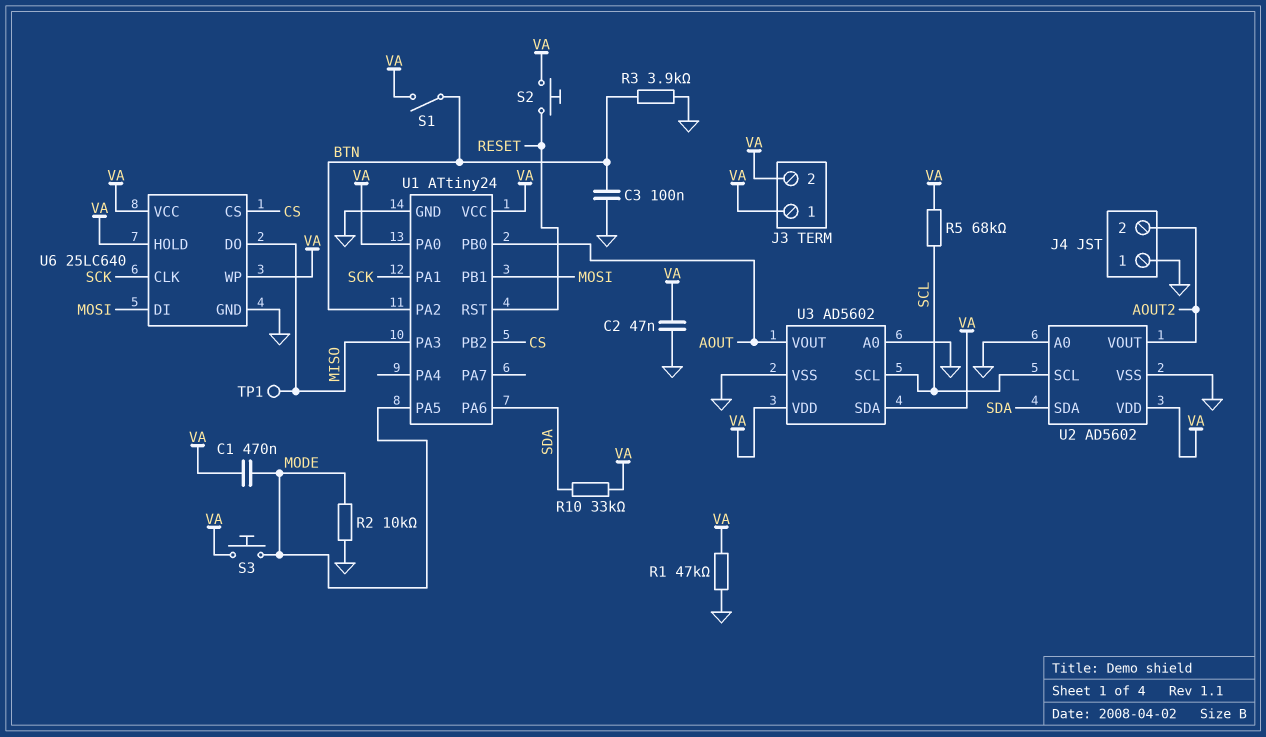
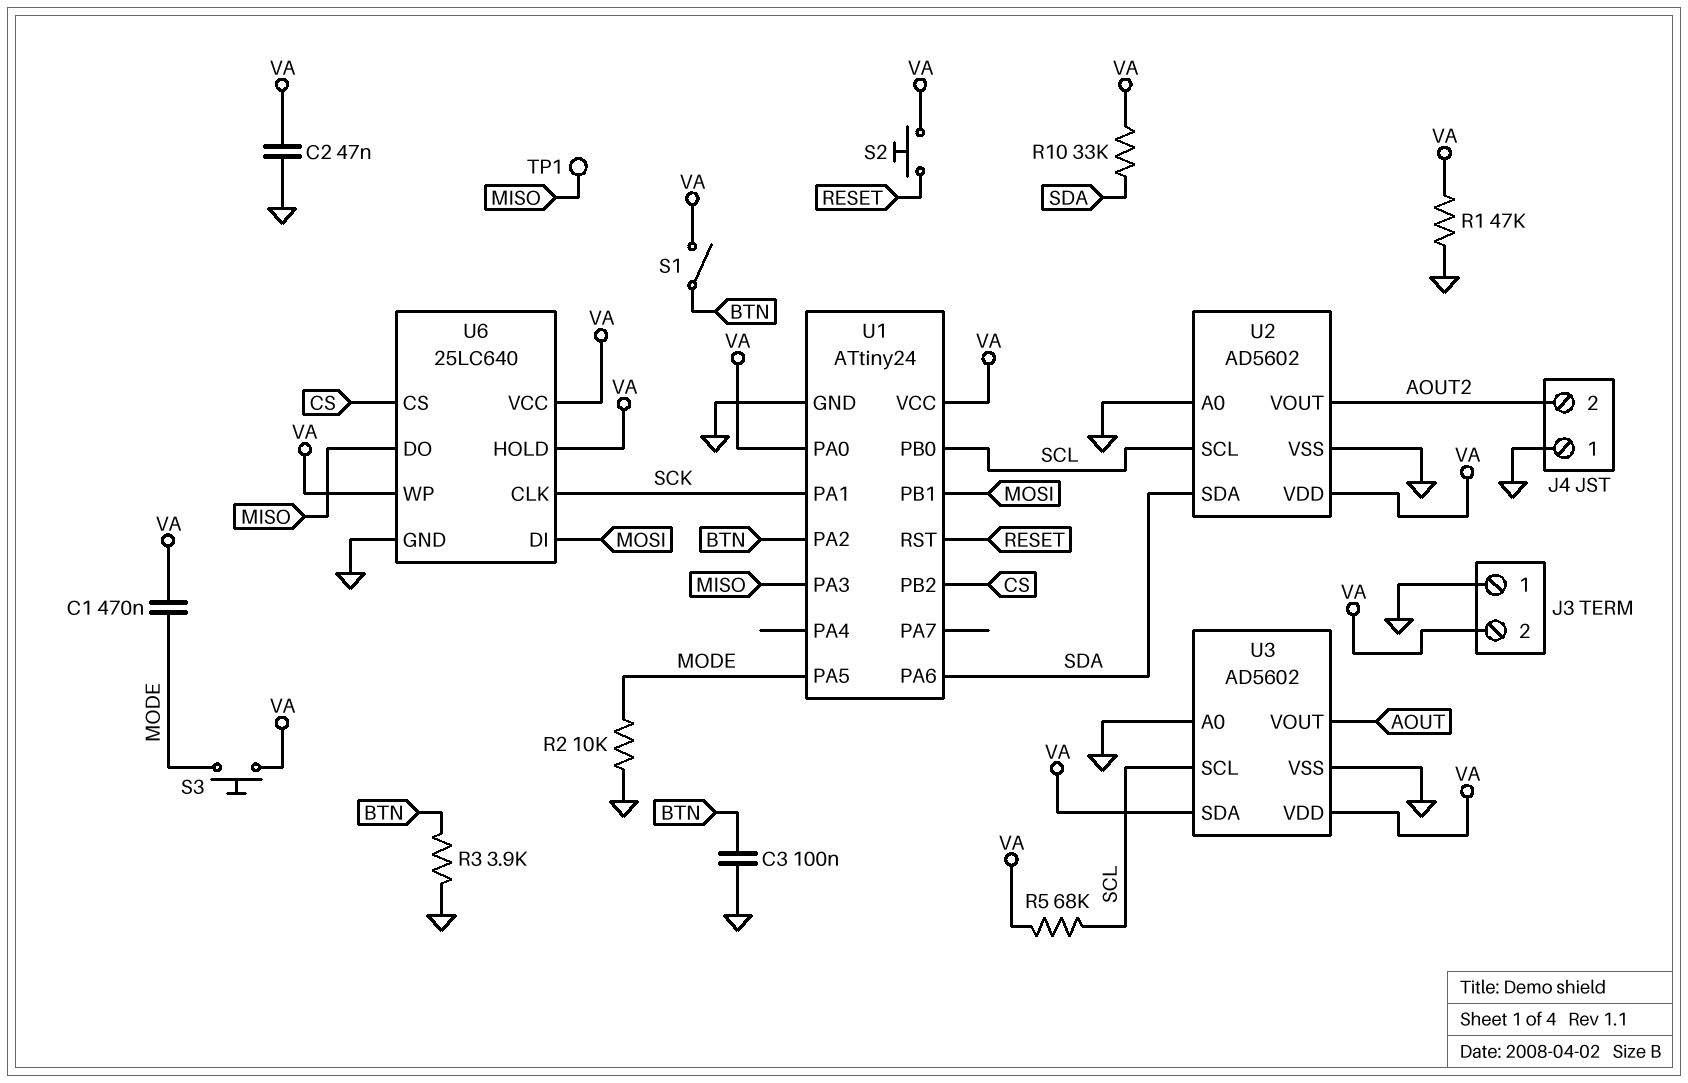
J3 pin 1: VA -> GND
U1 pin PB0: AOUT -> SCL

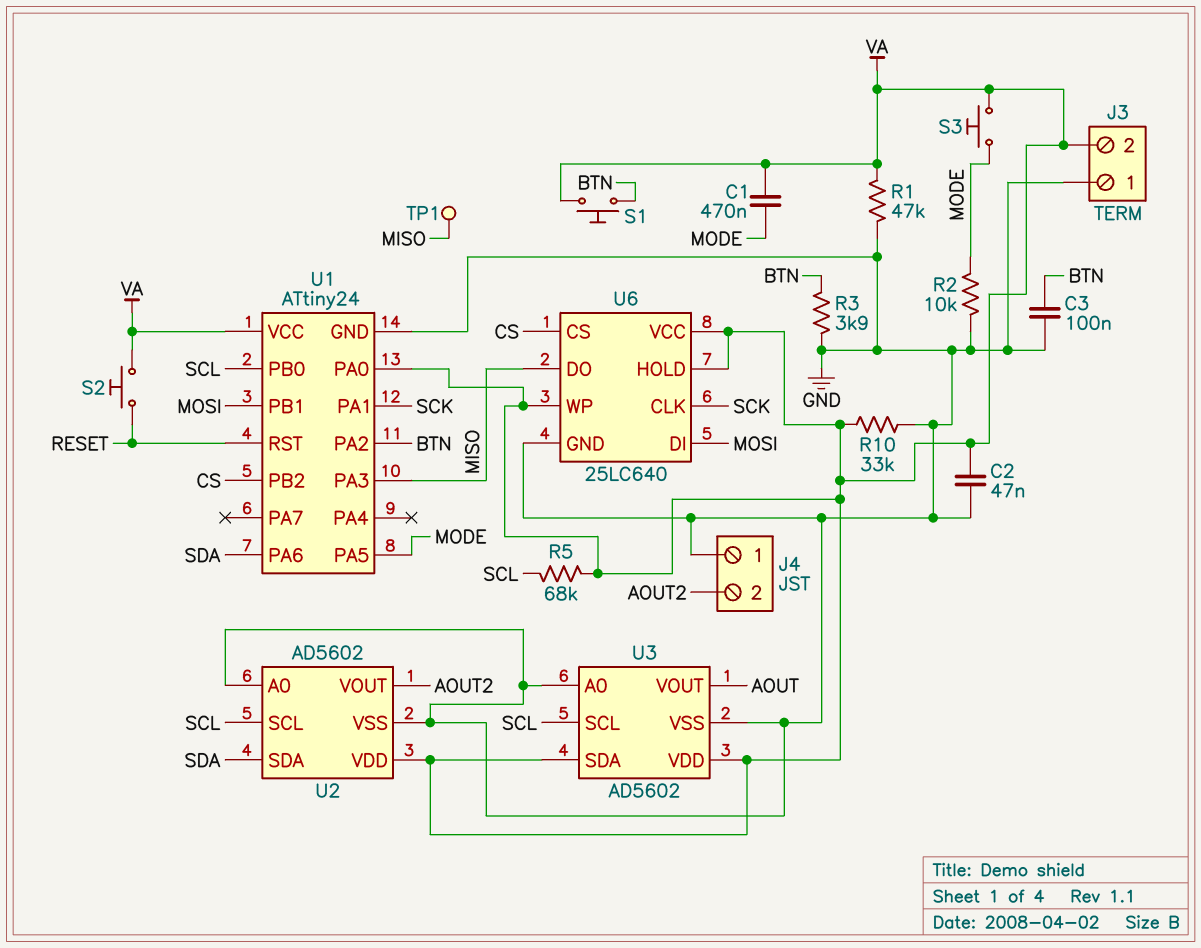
R10: 33k (SDA, VA) -> 33k (GND, VA)
S1: switch (BTN, VA) -> button (BTN, VA)

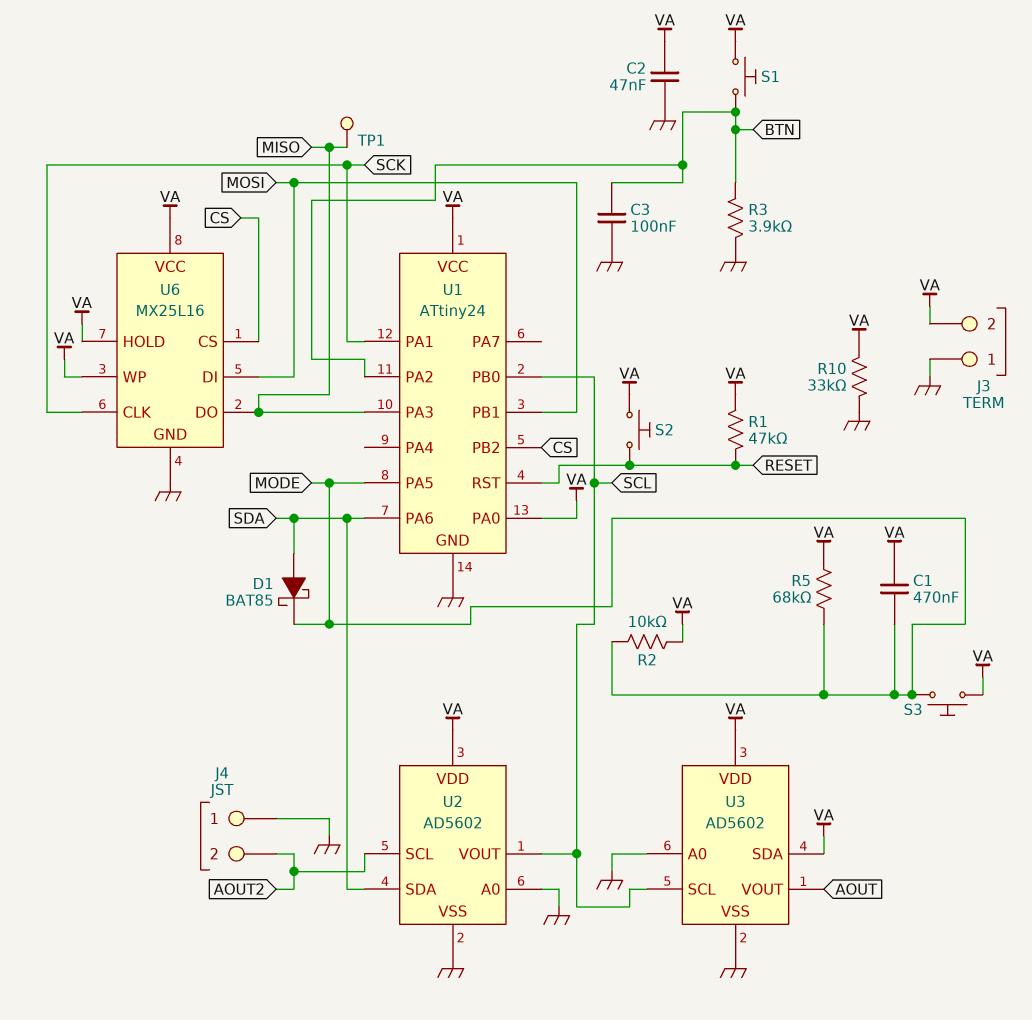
D1: none -> schottky BAT85 (A SDA, K MODE)
R1: 47k (GND, VA) -> 47k (RESET, VA)
R2: 10k (GND, MODE) -> 10k (MODE, VA)
R5: 68k (SCL, VA) -> 68k (MODE, VA)
U2 pin SCL: SCL -> AOUT2
U2 pin VOUT: AOUT2 -> SCL
U6: 25LC640 -> MX25L16

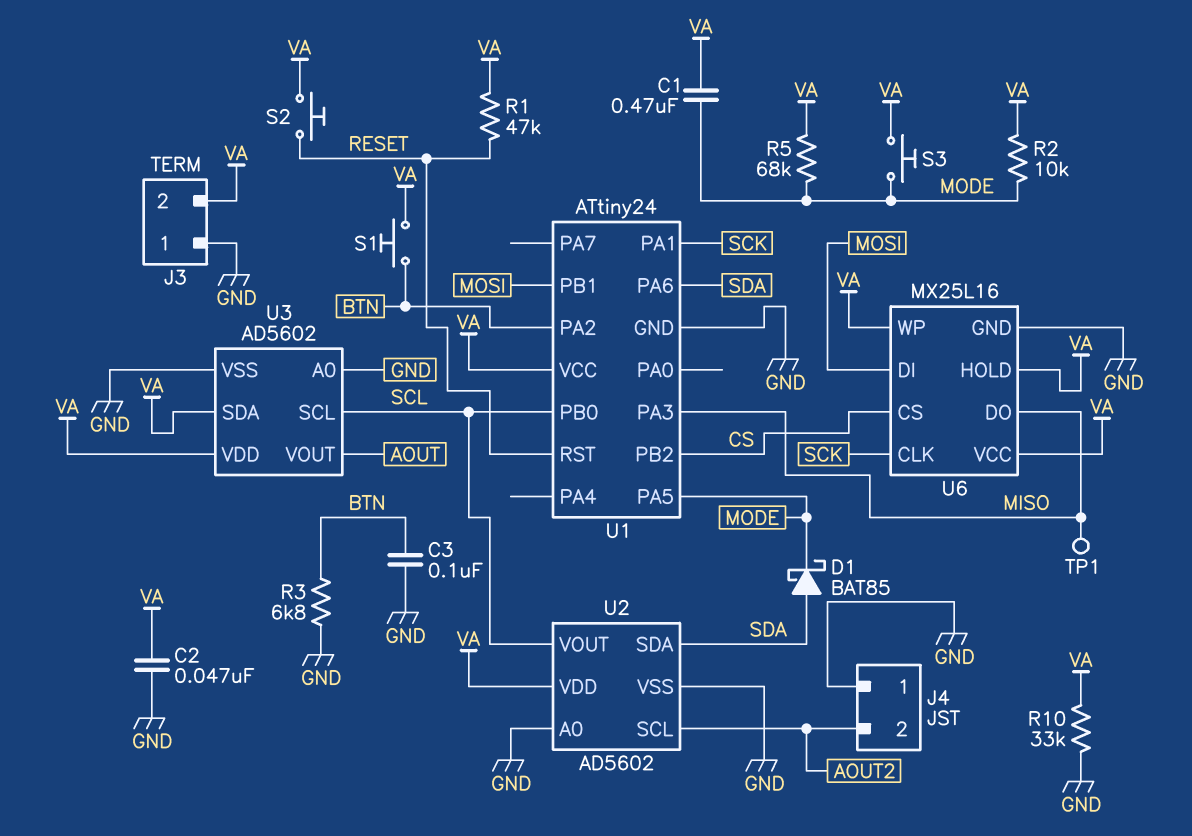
R3: 3.9k (BTN, GND) -> 6.8k (BTN, GND)
U1 pin PA0: VA -> none

